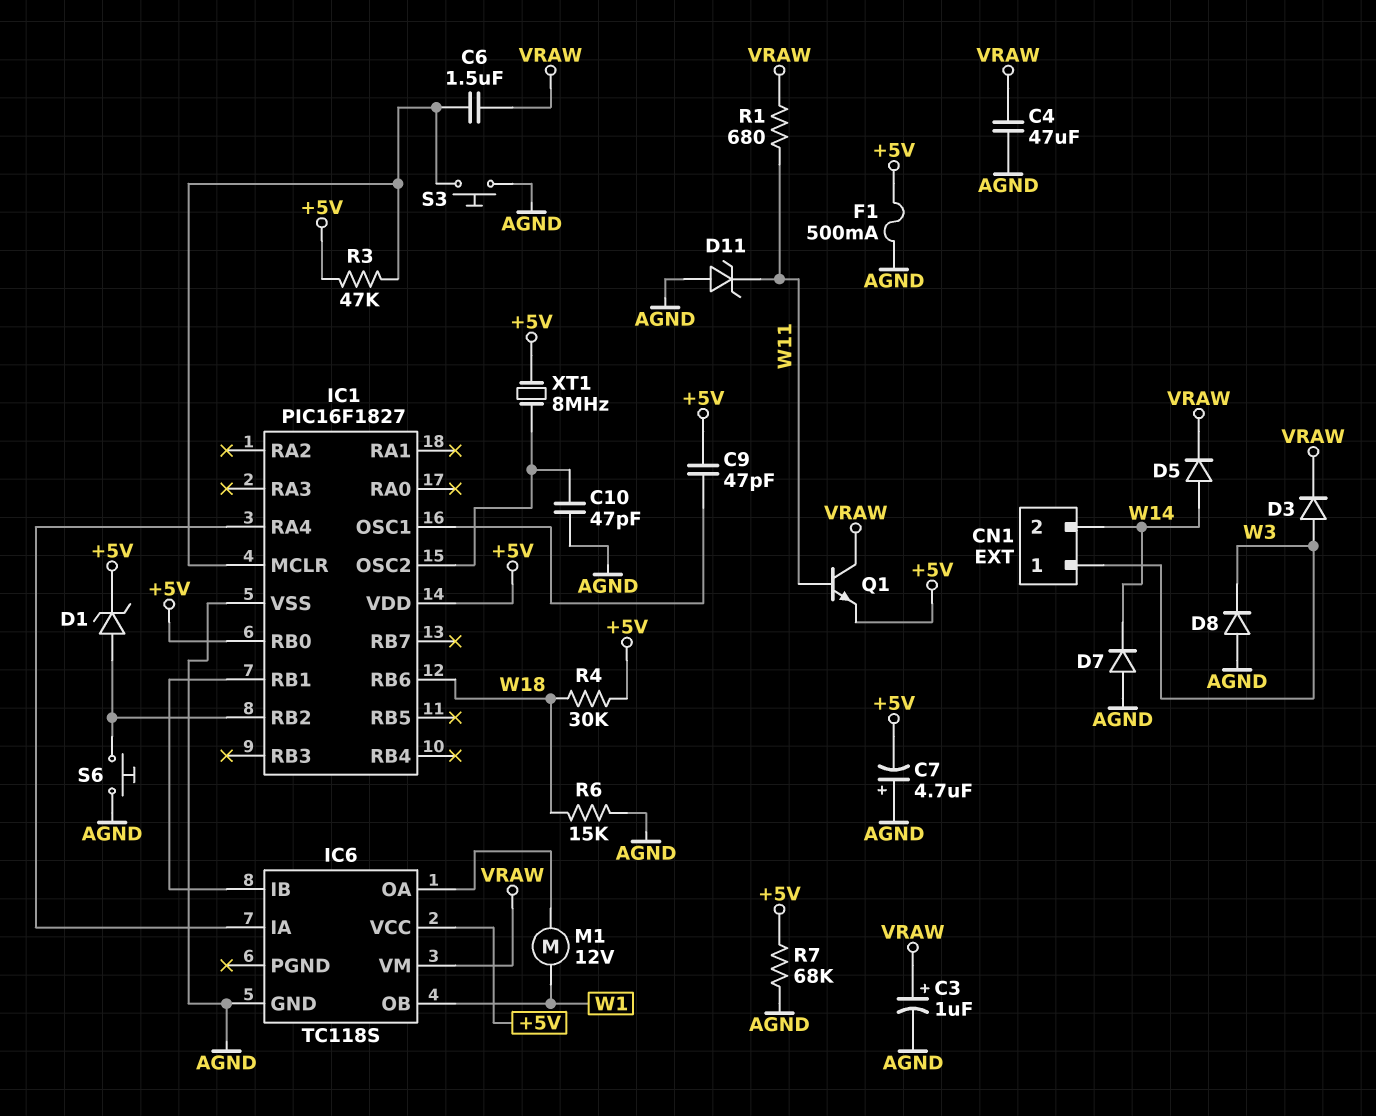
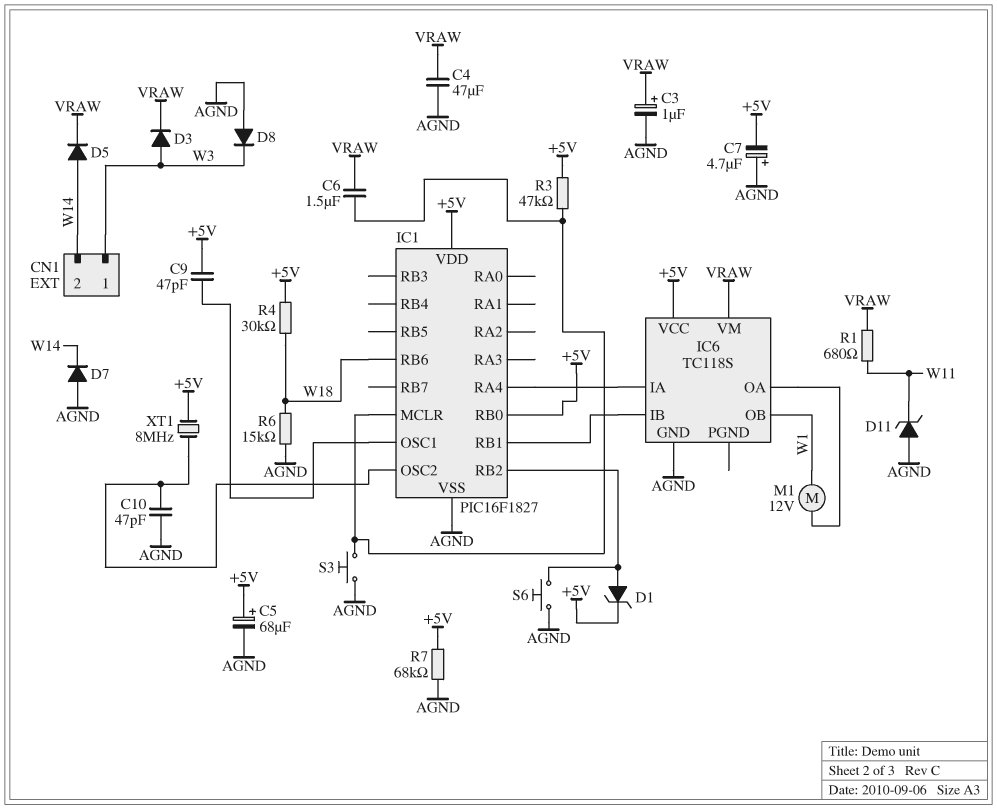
C5: none -> 68uF (plus +5V, minus AGND)
F1: 500mA (+5V, AGND) -> none
Q1: NPN (B W11, C VRAW, E +5V) -> none

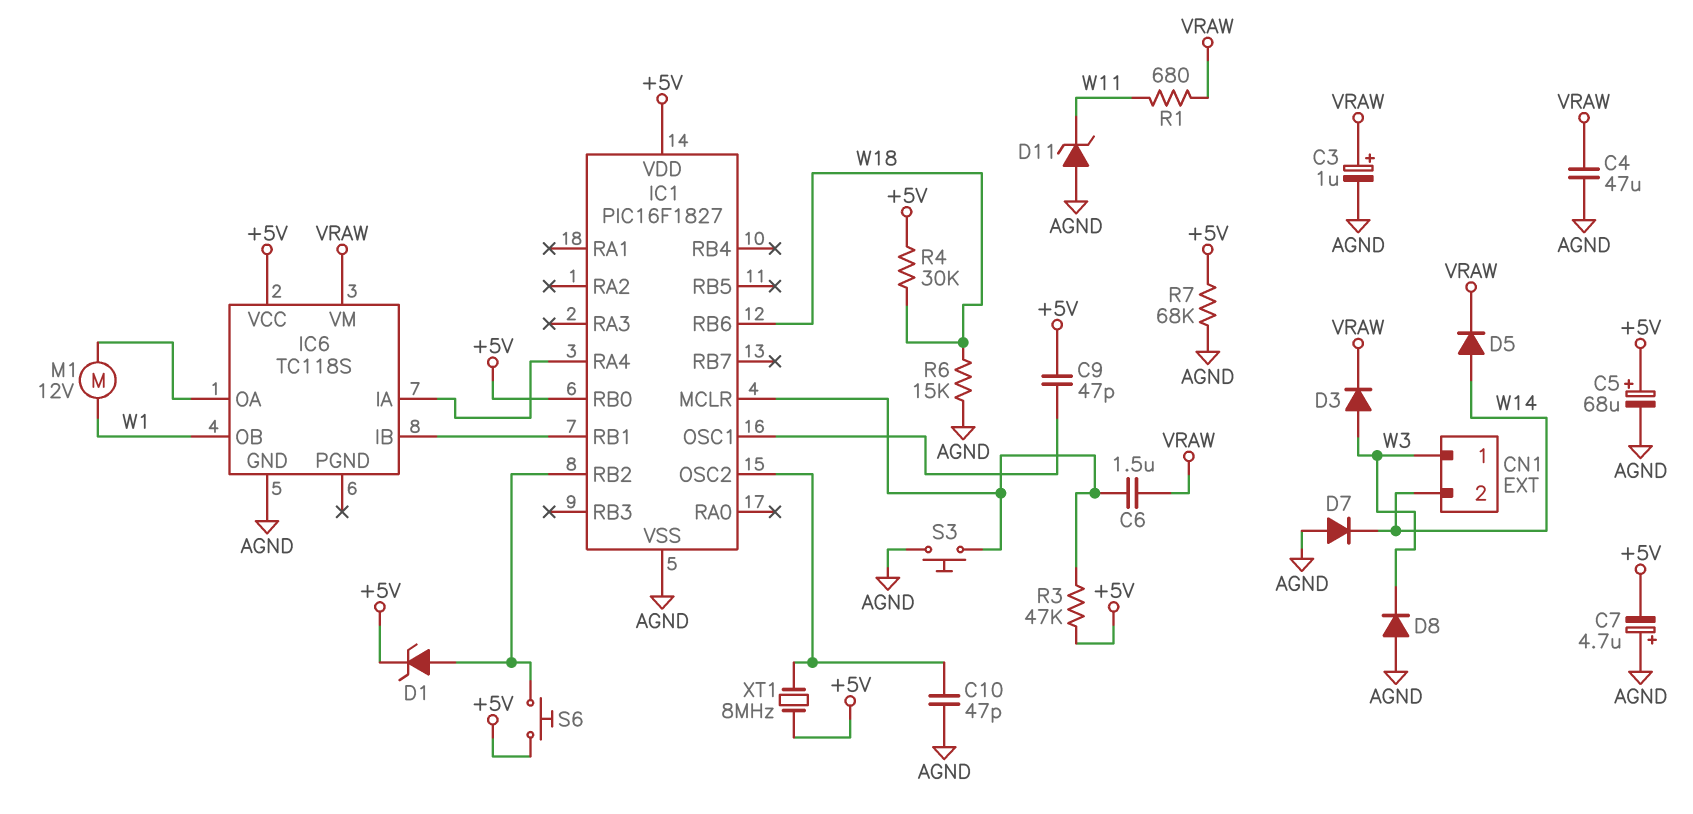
S6: button (AGND, IC1/RB2) -> button (+5V, IC1/RB2)

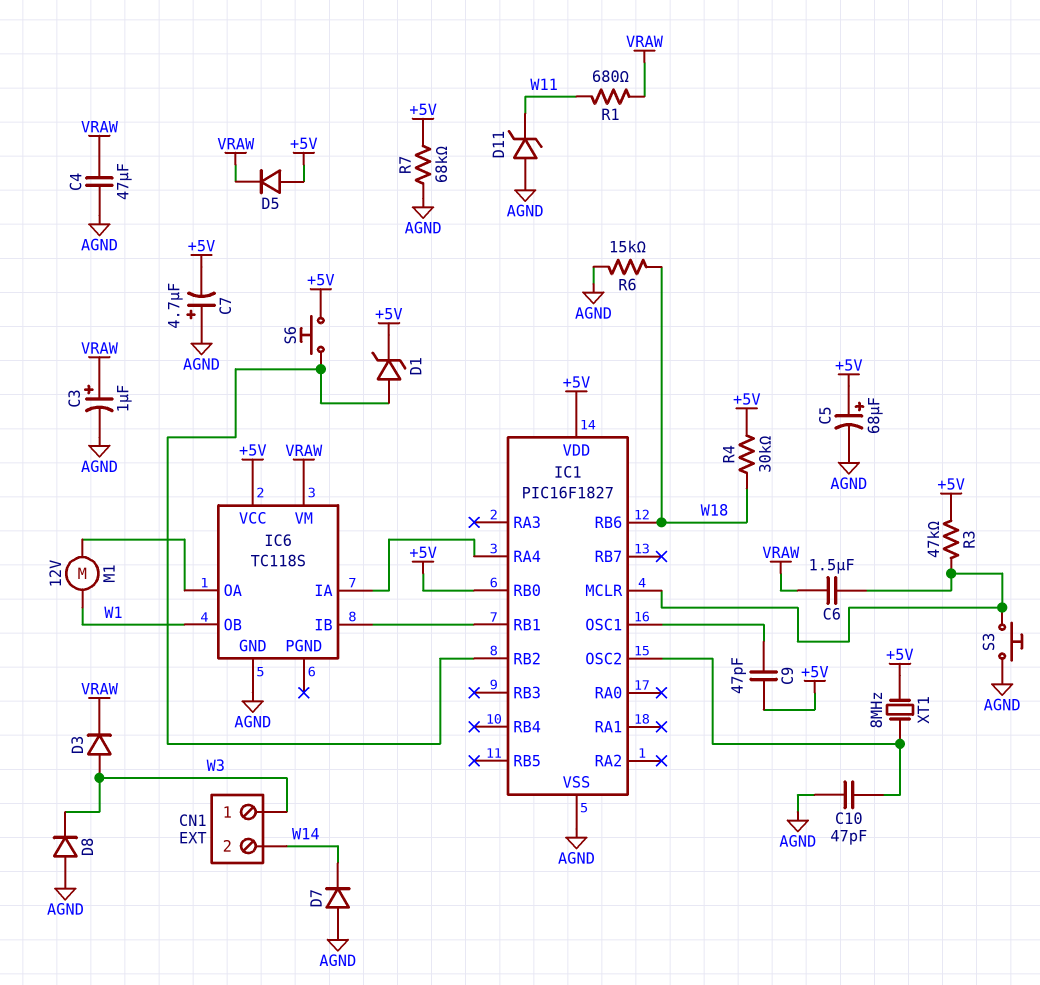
D5: diode (A W14, K VRAW) -> diode (A +5V, K VRAW)

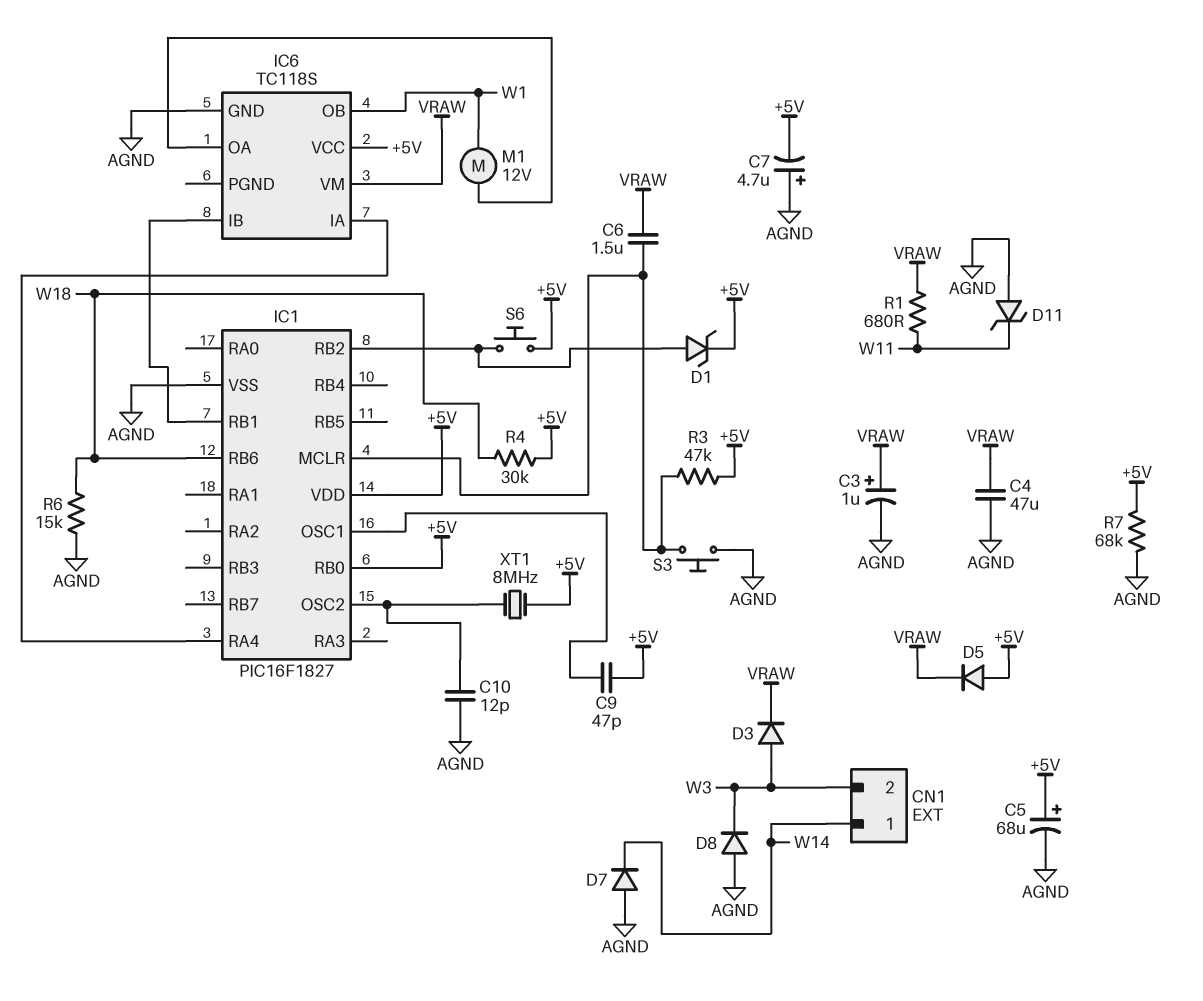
C10: 47pF (AGND, IC1/OSC2) -> 12pF (AGND, IC1/OSC2)
CN1 pin 1: W3 -> W14
CN1 pin 2: W14 -> W3

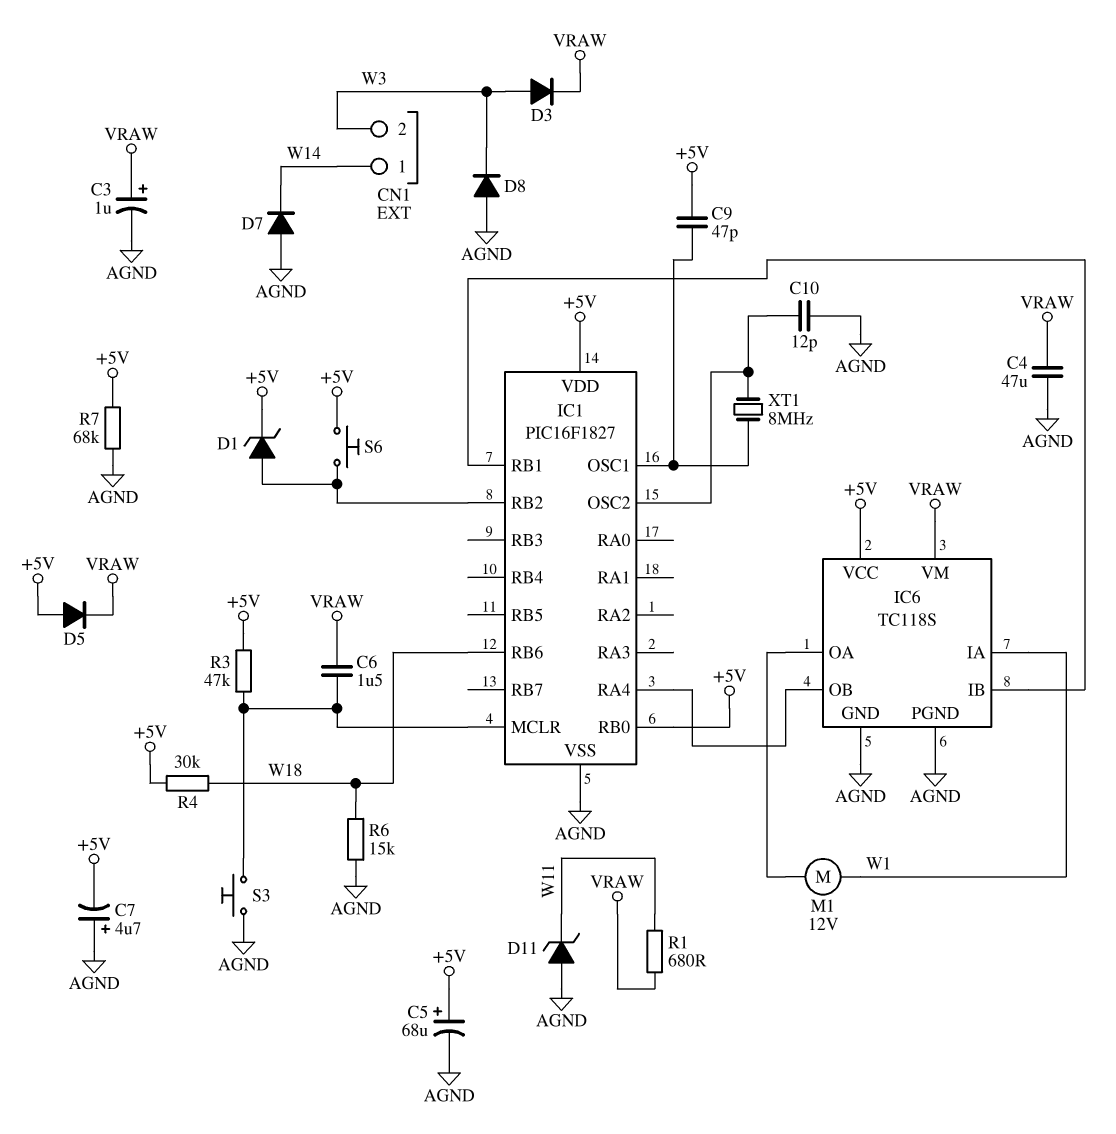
IC6 pin IA: IC1/RA4 -> W1
IC6 pin OB: W1 -> IC1/RA4
IC6 pin PGND: none -> AGND
XT1: 8MHz (+5V, IC1/OSC2) -> 8MHz (IC1/OSC1, IC1/OSC2)

